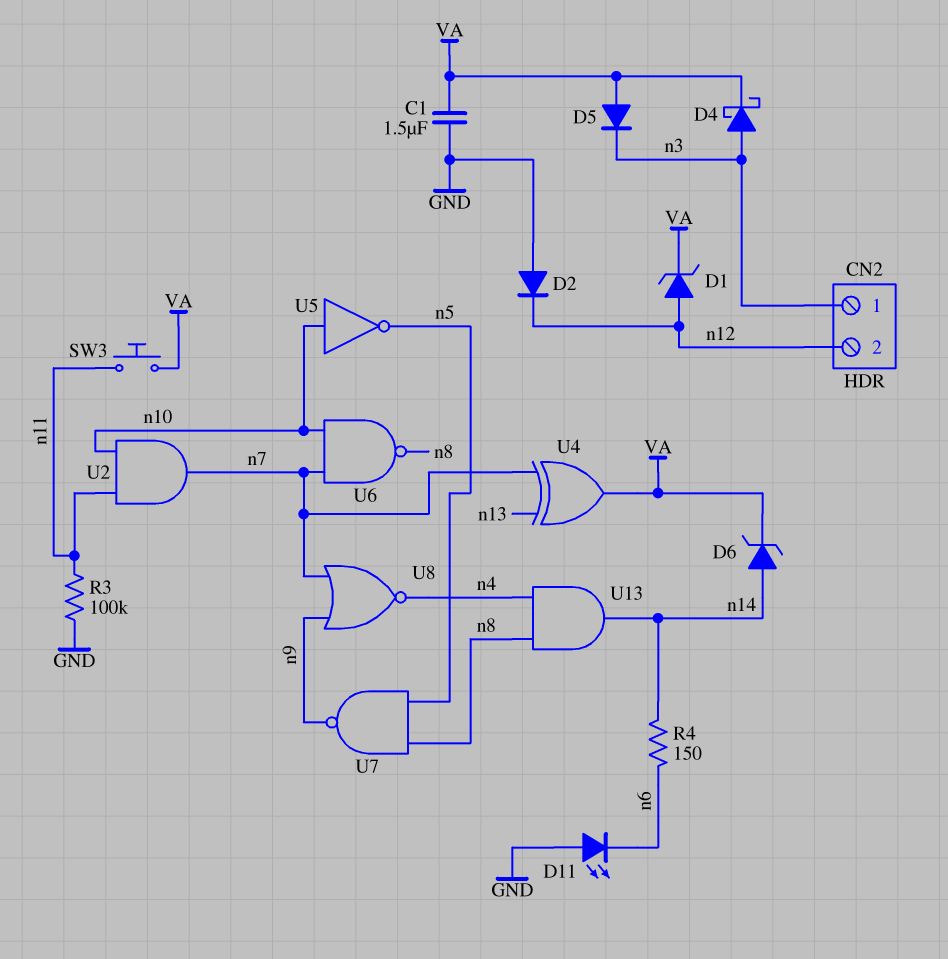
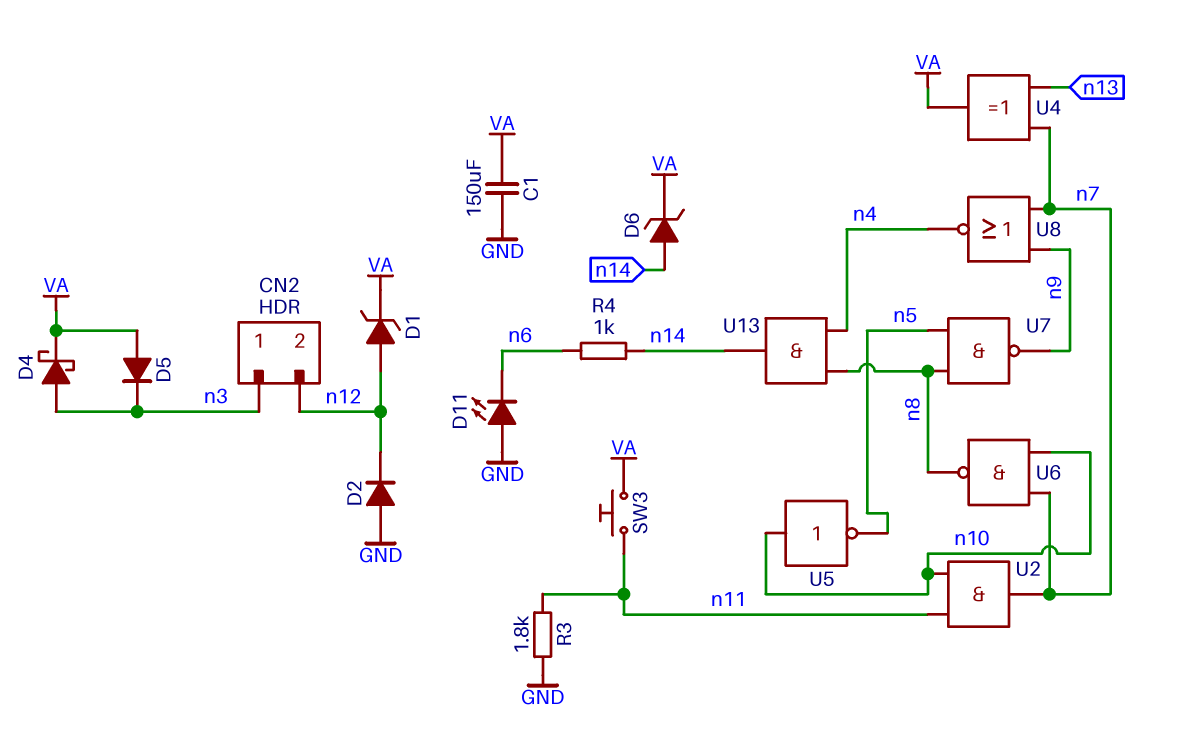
C1: 1.5uF (GND, VA) -> 150uF (GND, VA)
R3: 100k (GND, n11) -> 1.8k (GND, n11)
R4: 150 (n6, n14) -> 1k (n6, n14)

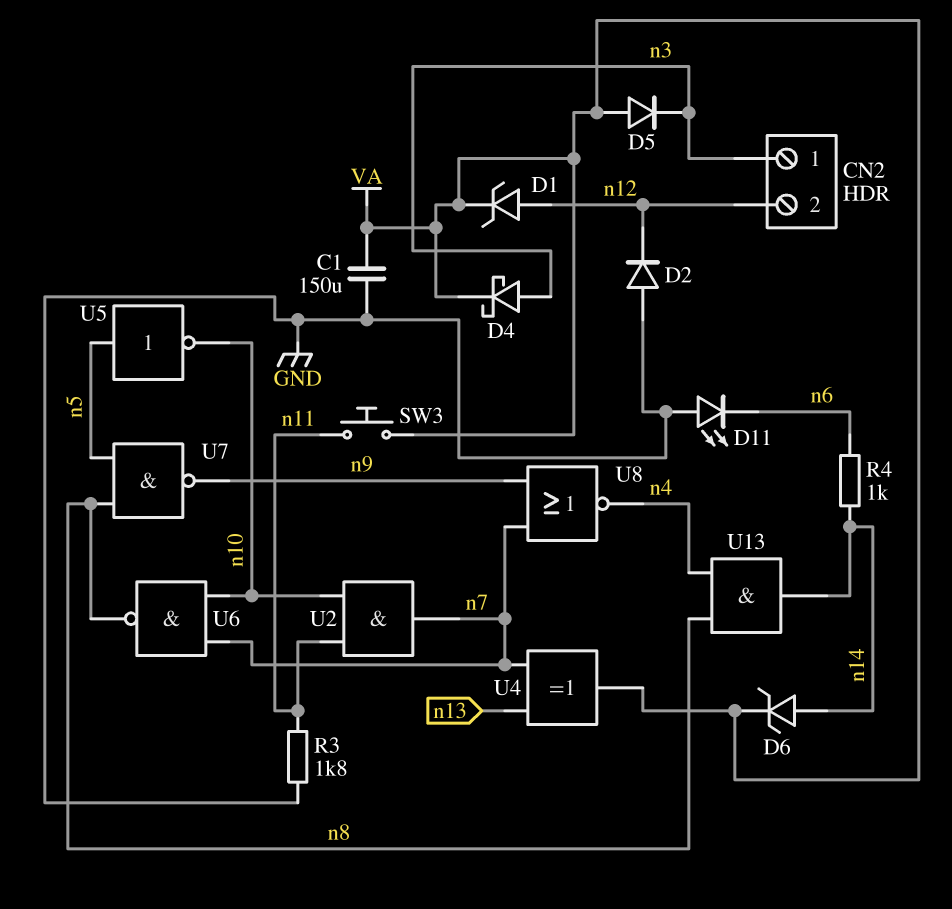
U5: NOT (in n10, out n5) -> NOT (in n5, out n10)

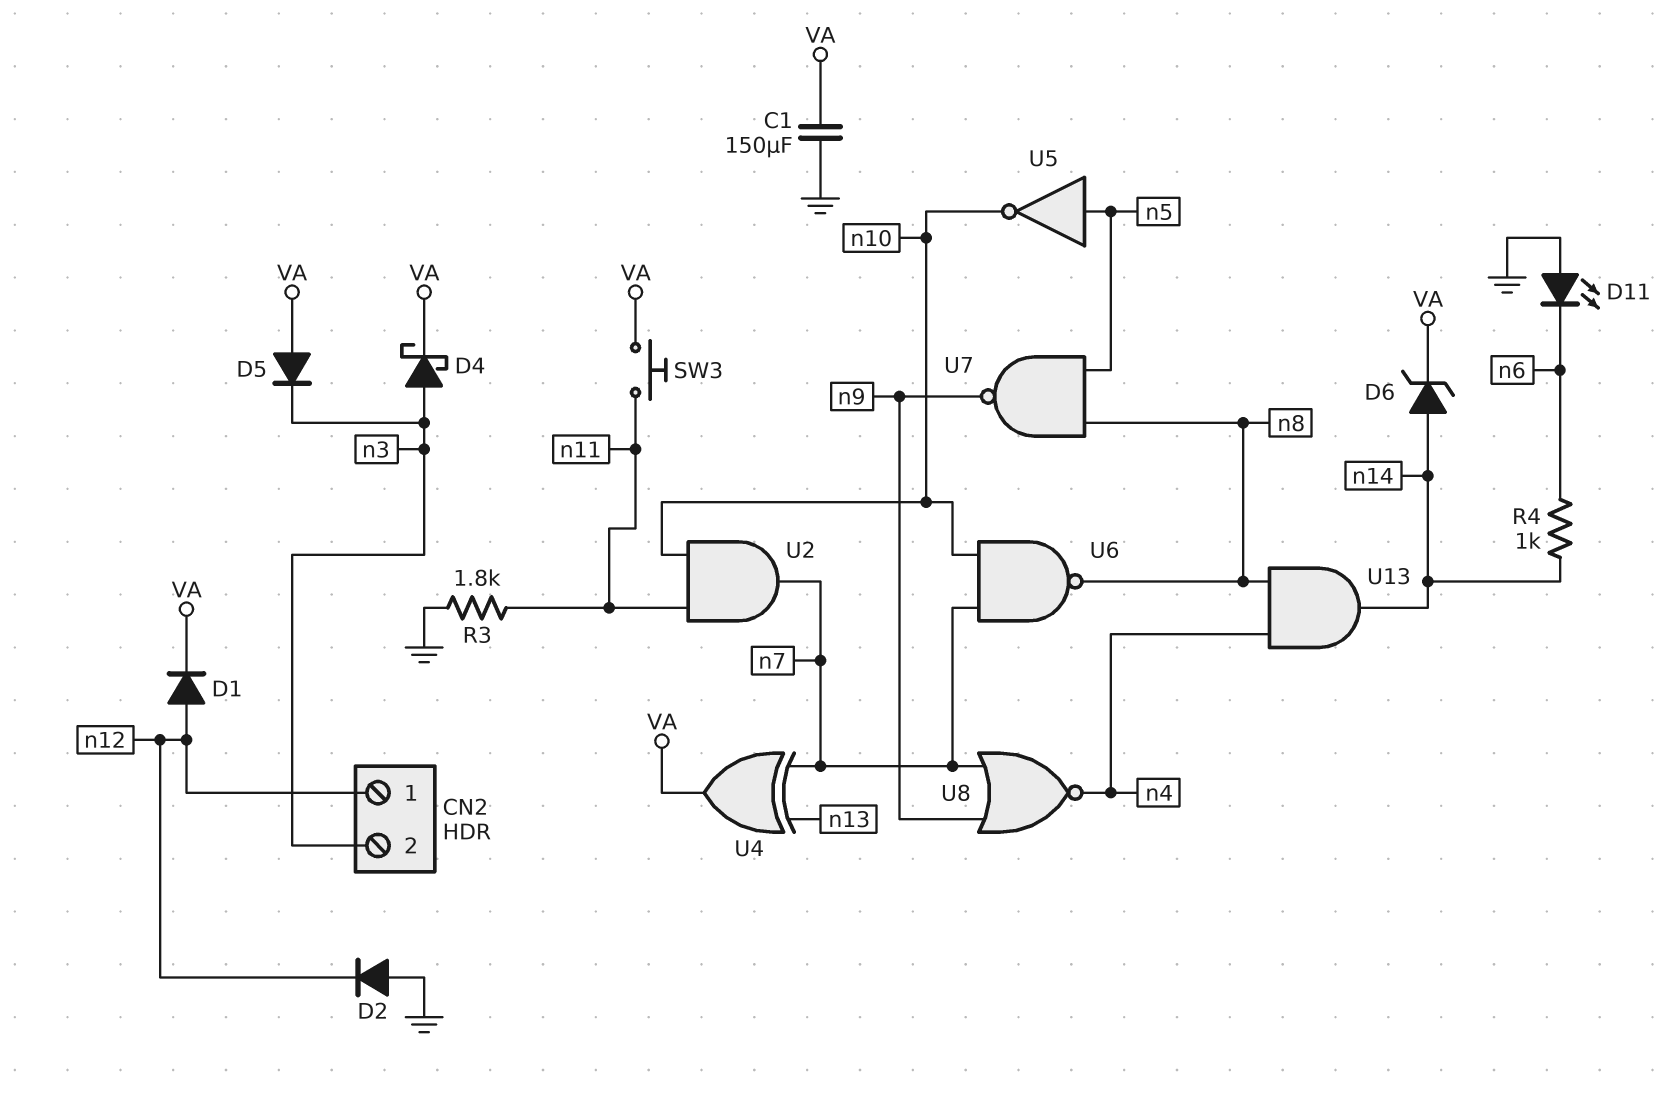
CN2 pin 1: n3 -> n12
CN2 pin 2: n12 -> n3
D1: zener (A n12, K VA) -> diode (A n12, K VA)

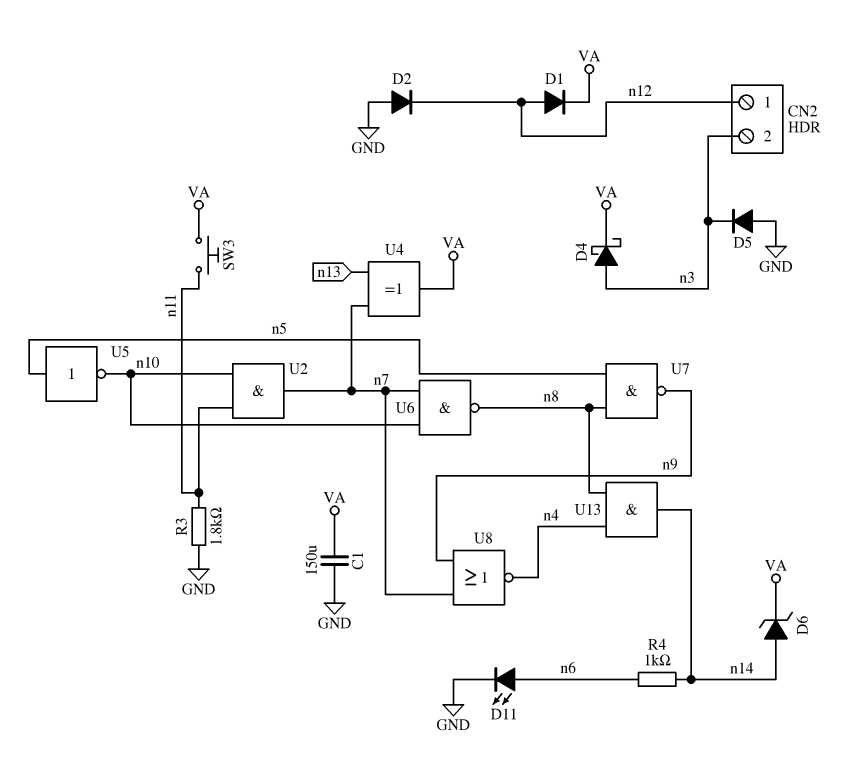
D5: diode (A VA, K n3) -> diode (A GND, K n3)
D11: LED (A GND, K n6) -> LED (A n6, K GND)

